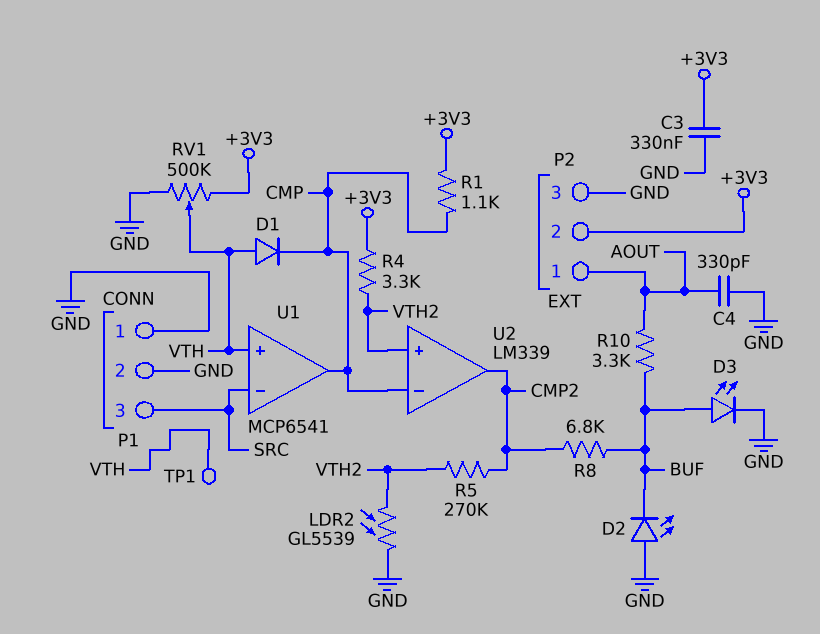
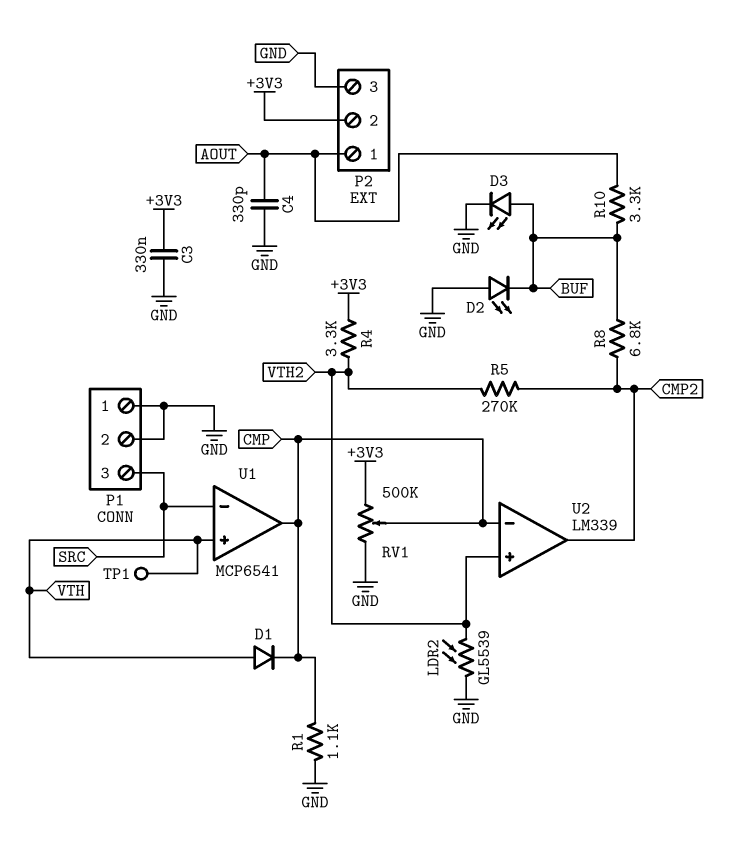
R1: 1.1k (+3V3, CMP) -> 1.1k (CMP, GND)
RV1: 500k (+3V3, GND, wiper VTH) -> 500k (+3V3, GND, wiper CMP)

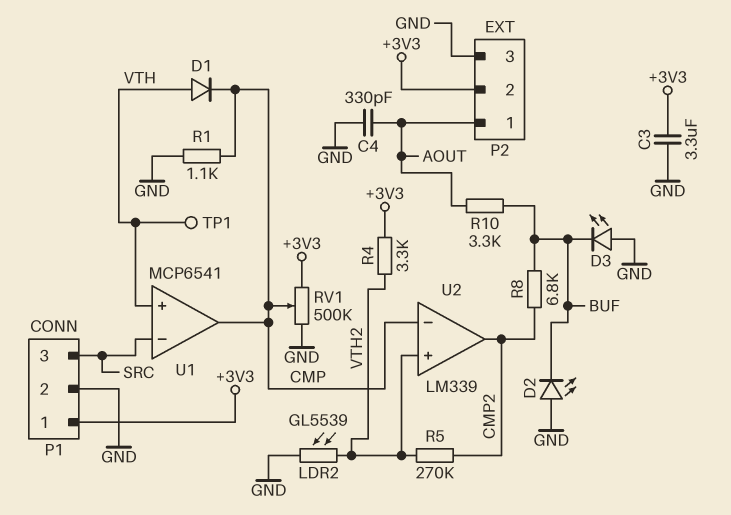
C3: 330nF (+3V3, GND) -> 3.3uF (+3V3, GND)
D3: LED (A BUF, K GND) -> LED (A GND, K BUF)
P1 pin 1: GND -> +3V3

